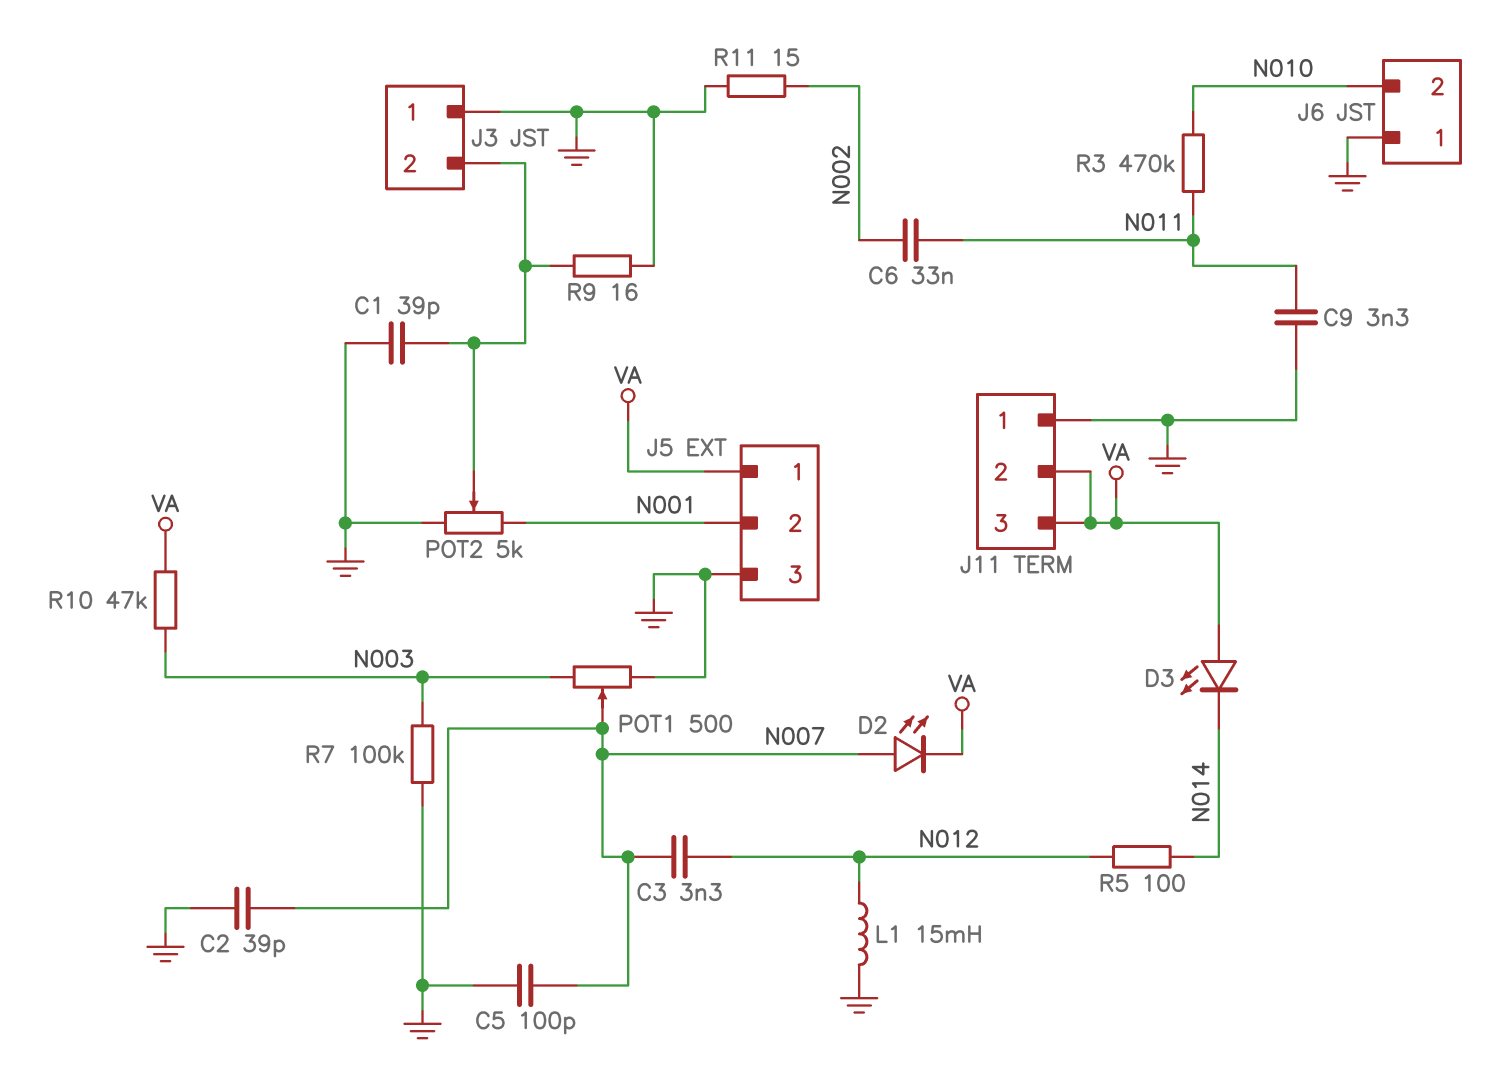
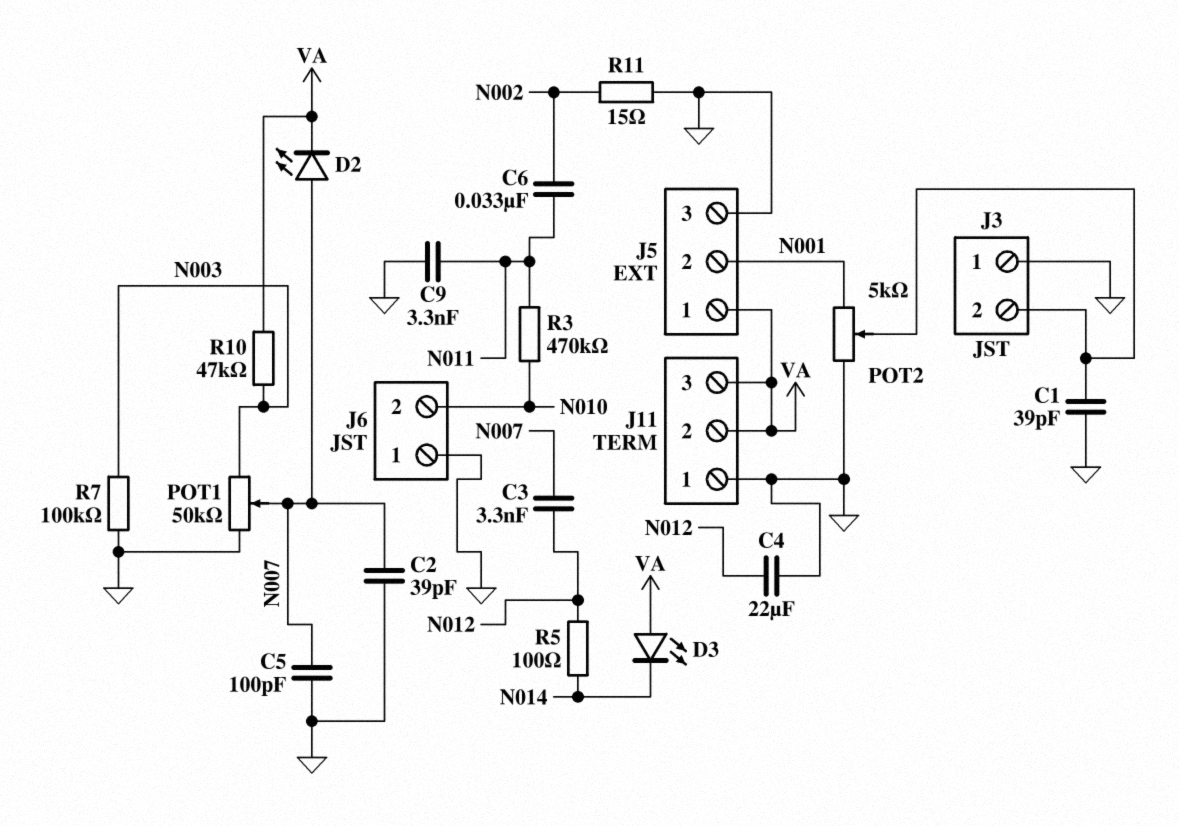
C4: none -> 22uF (GND, N012)
L1: 15mH (GND, N012) -> none
POT1: 500 (GND, N003, wiper N007) -> 50k (GND, N003, wiper N007)
R9: 16 (GND, J3/2) -> none

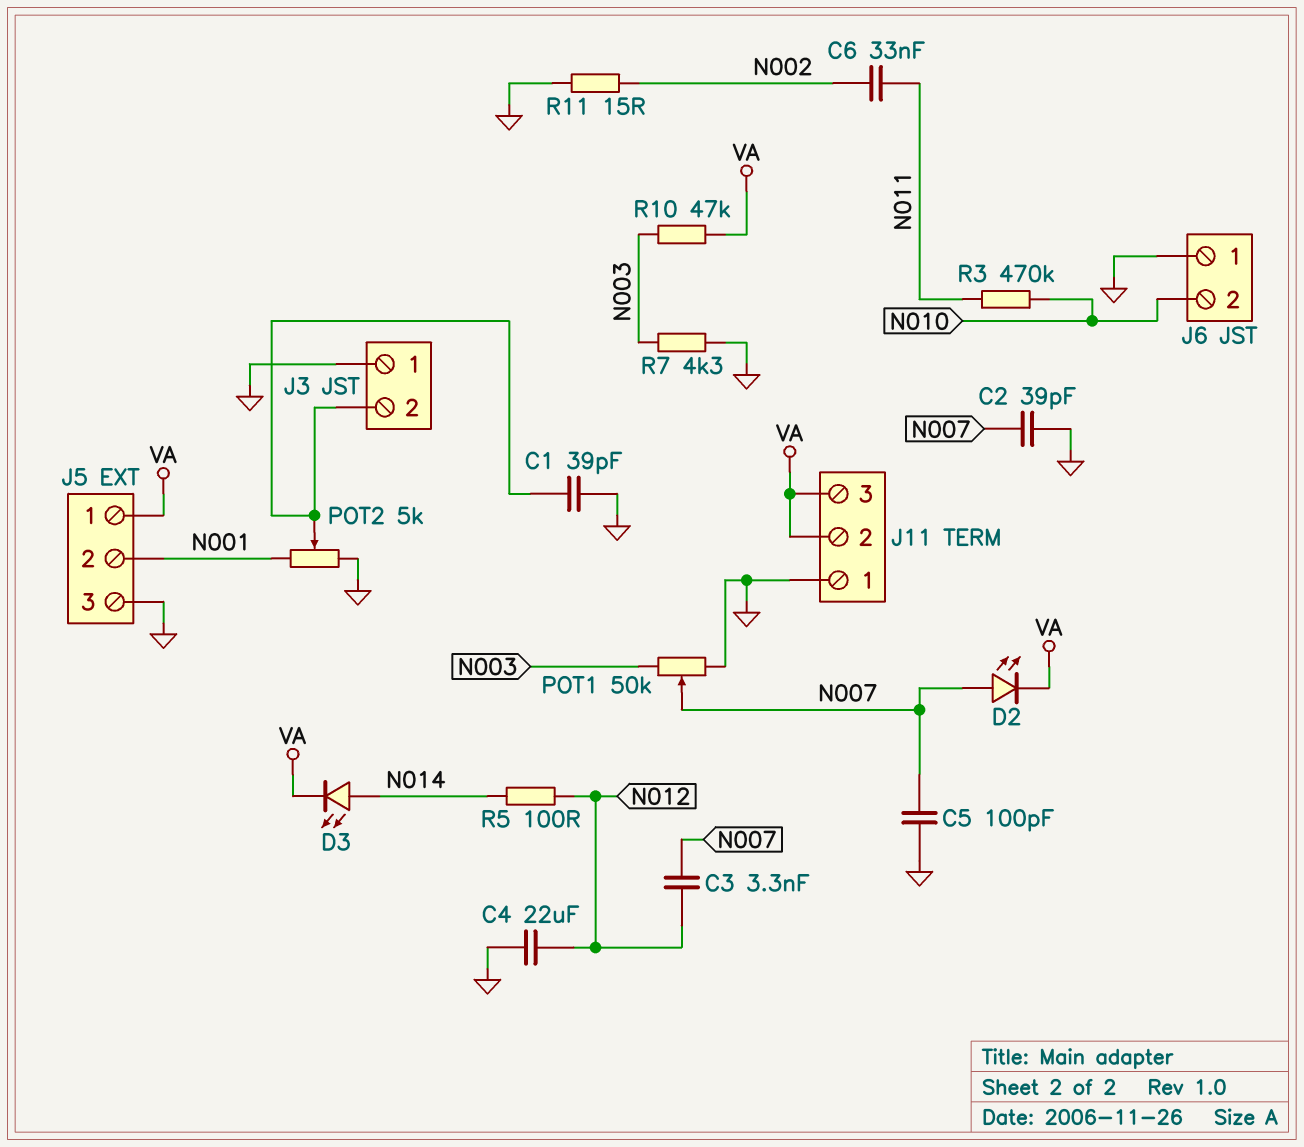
C9: 3.3nF (GND, N011) -> none
D3: LED (A VA, K N014) -> LED (A N014, K VA)
R7: 100k (GND, N003) -> 4.3k (GND, N003)

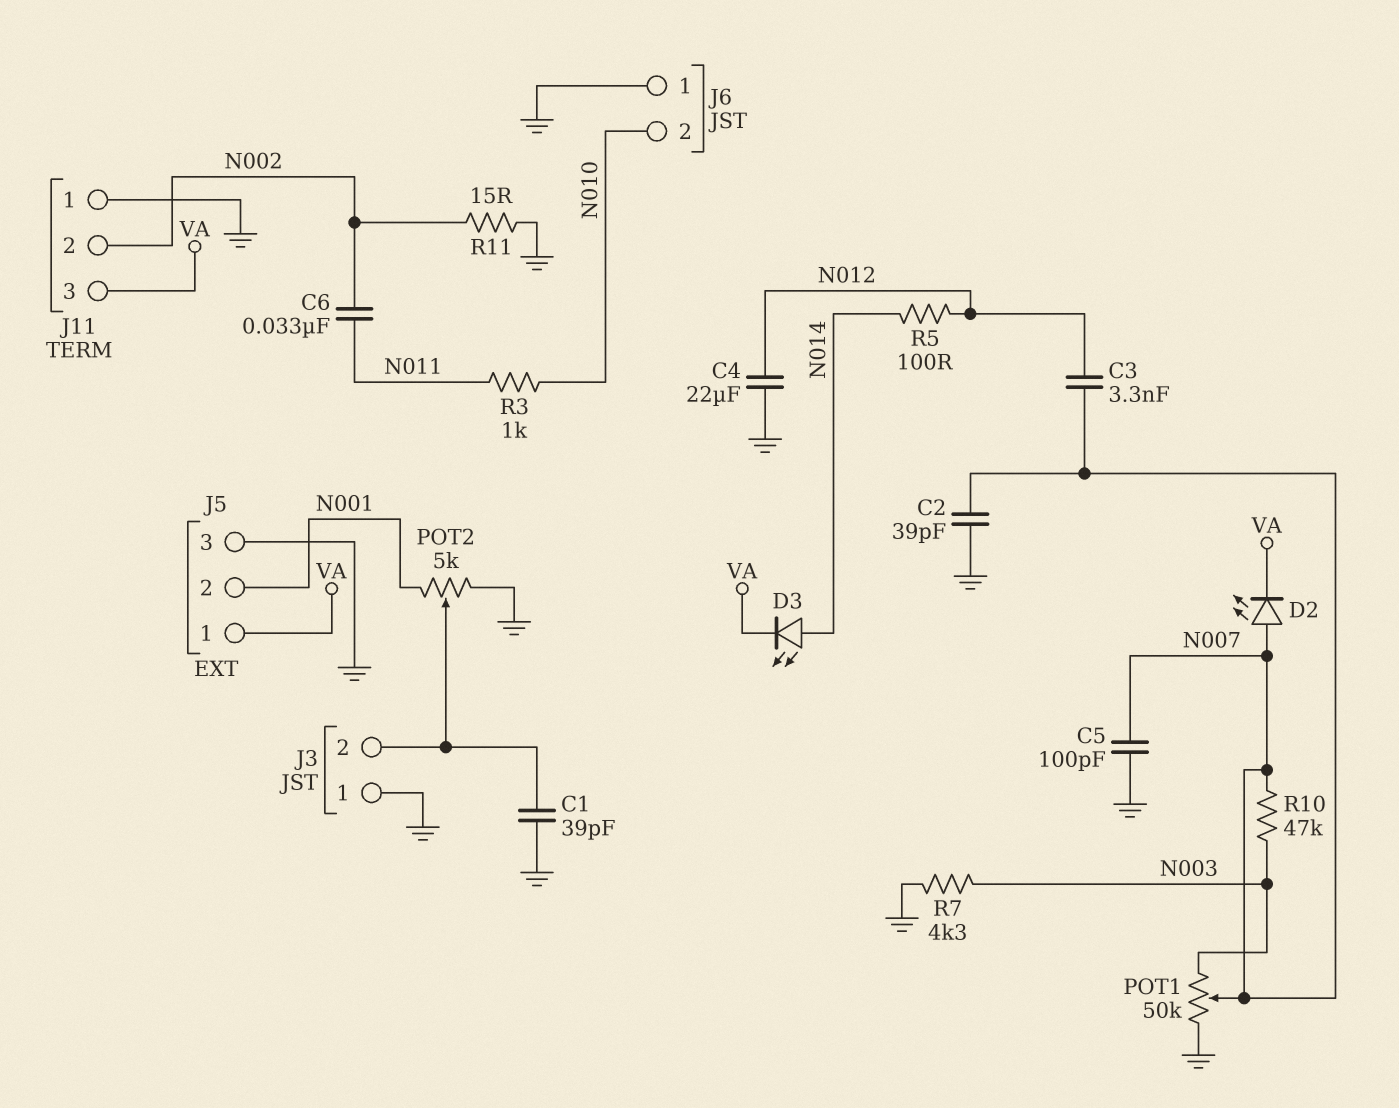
J11 pin 2: VA -> N002
R3: 470k (N010, N011) -> 1k (N010, N011)
R10: 47k (N003, VA) -> 47k (N003, N007)

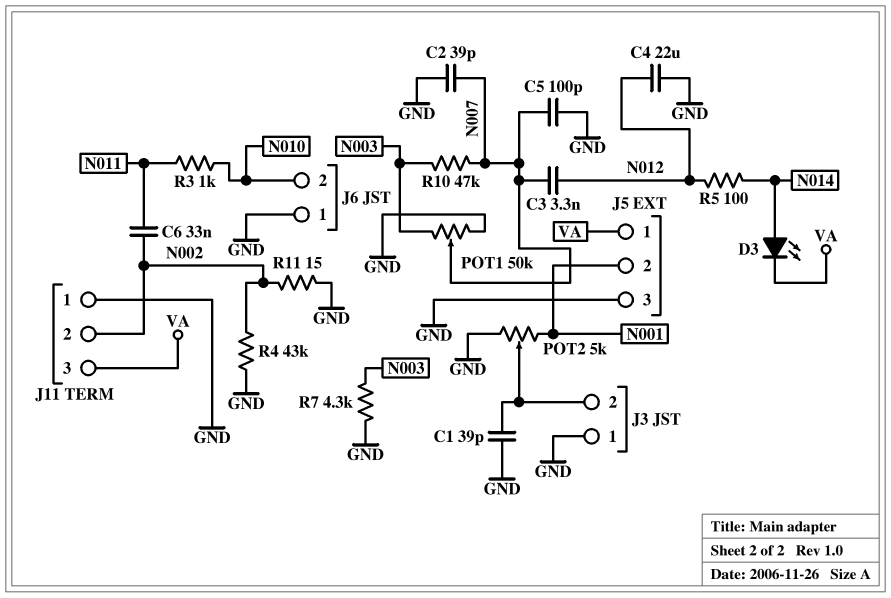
D2: LED (A N007, K VA) -> none
R4: none -> 43k (GND, N002)

